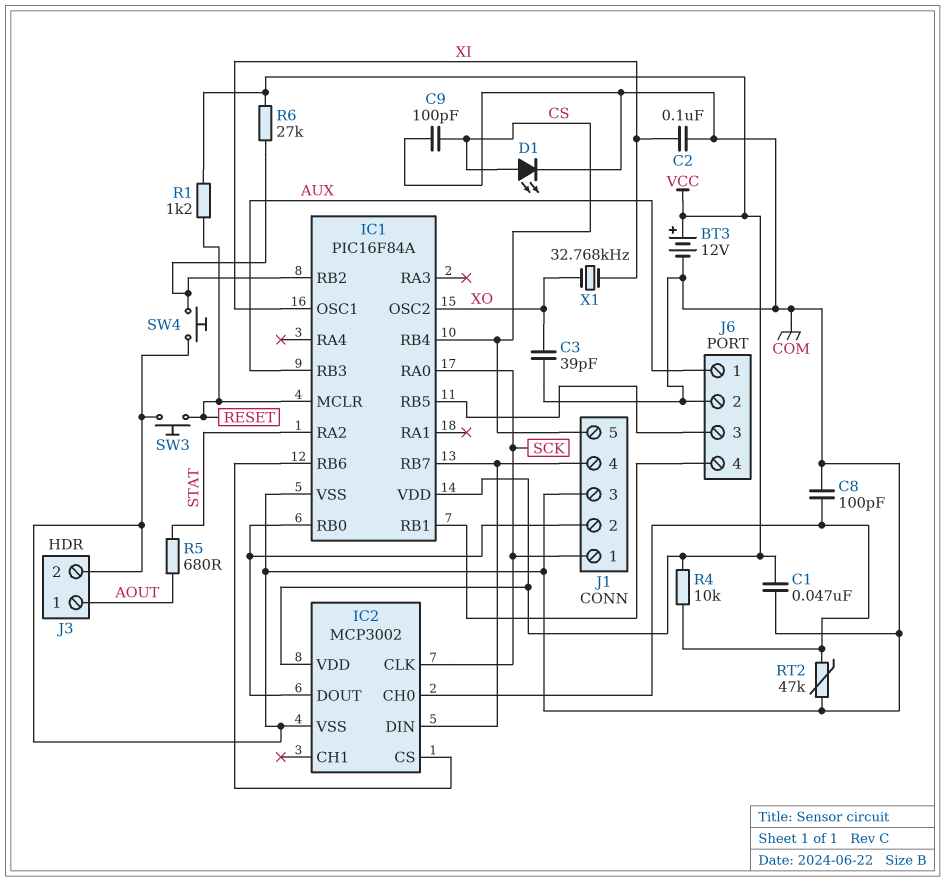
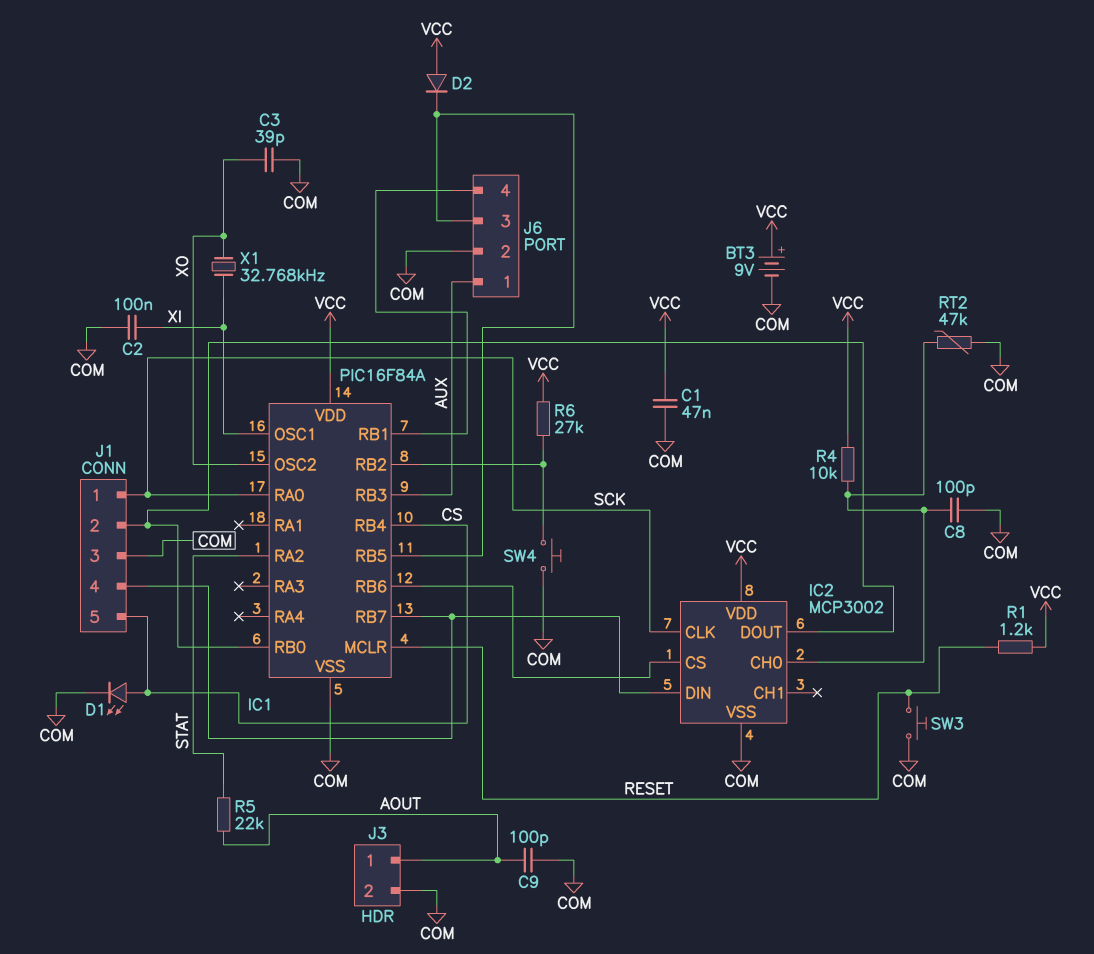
BT3: 12V (plus VCC, minus COM) -> 9V (plus VCC, minus COM)
C9: 100pF (COM, CS) -> 100pF (AOUT, COM)
D2: none -> diode (A VCC, K IC1/RB5)
R5: 680 (AOUT, STAT) -> 22k (AOUT, STAT)

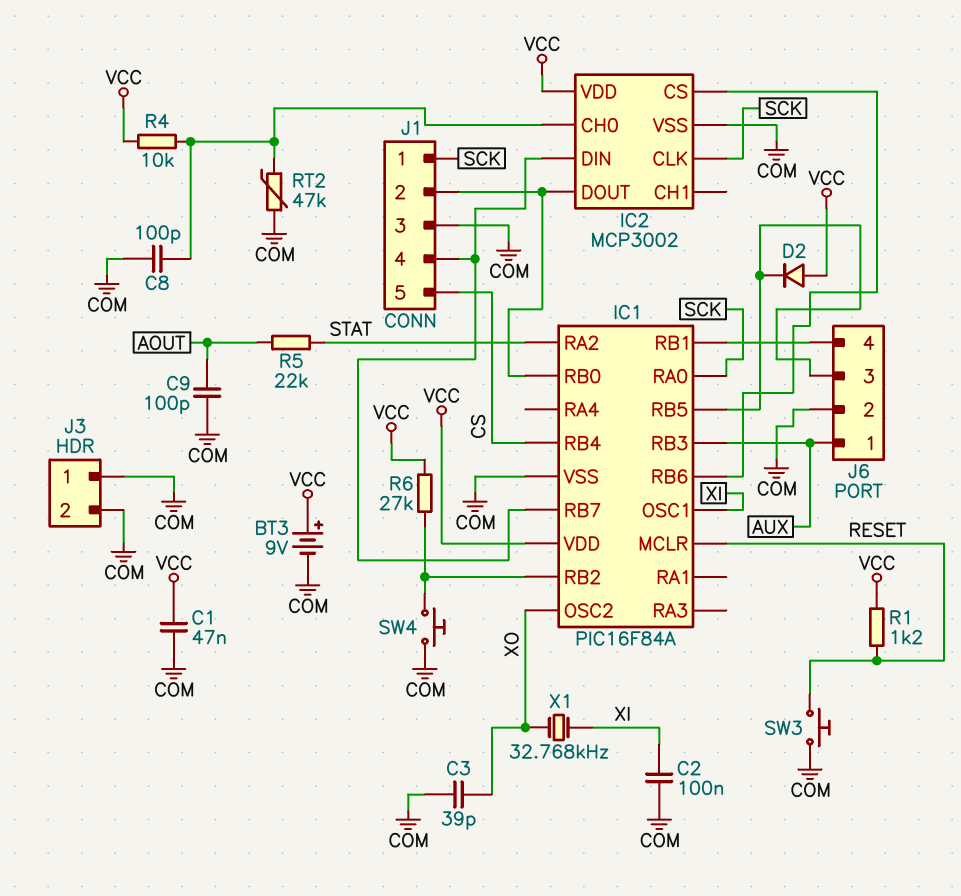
D1: LED (A CS, K COM) -> none
J3 pin 1: AOUT -> COM

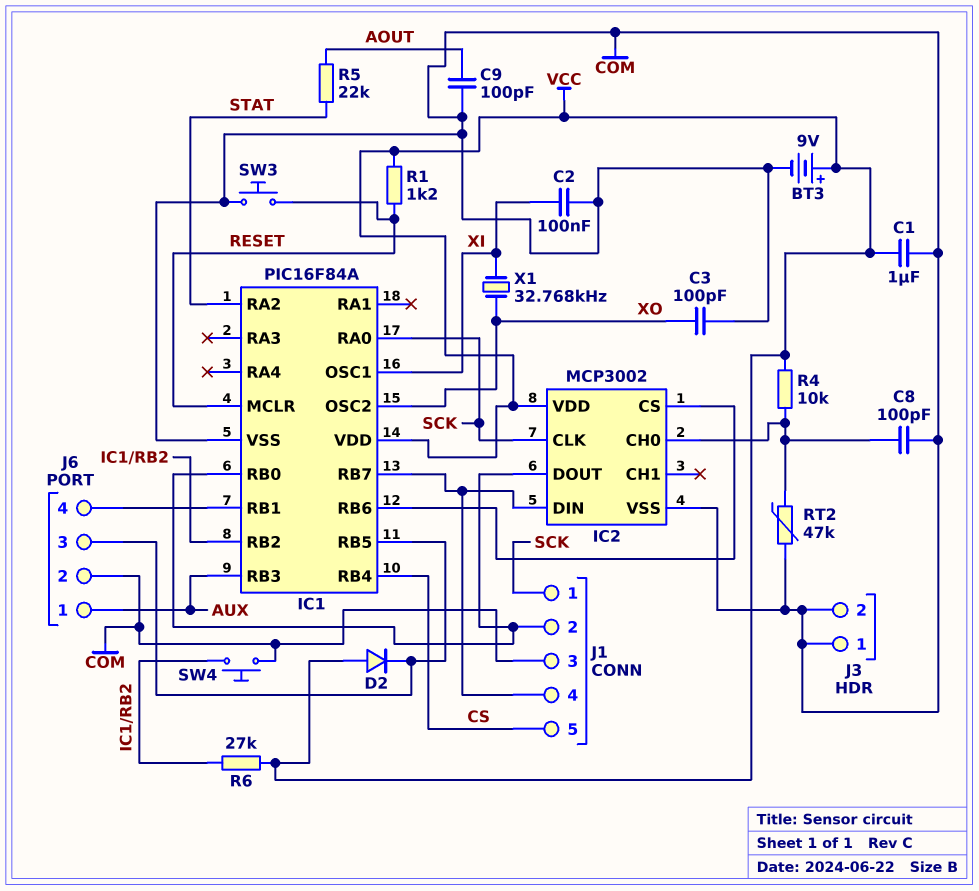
C1: 47nF (COM, VCC) -> 1uF (COM, VCC)
C3: 39pF (COM, XO) -> 100pF (COM, XO)

